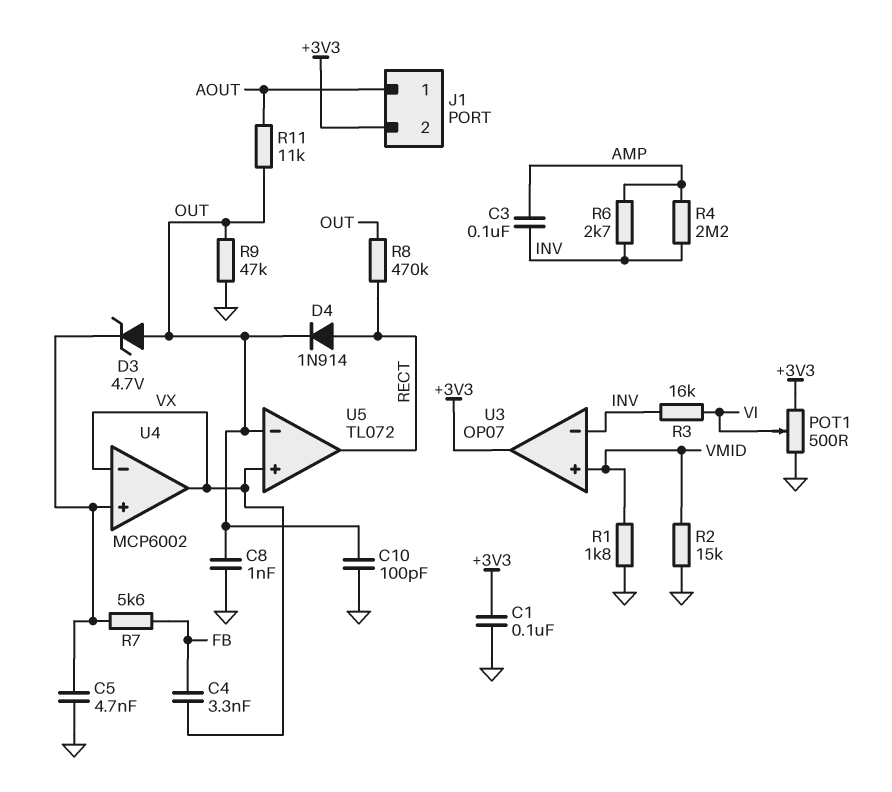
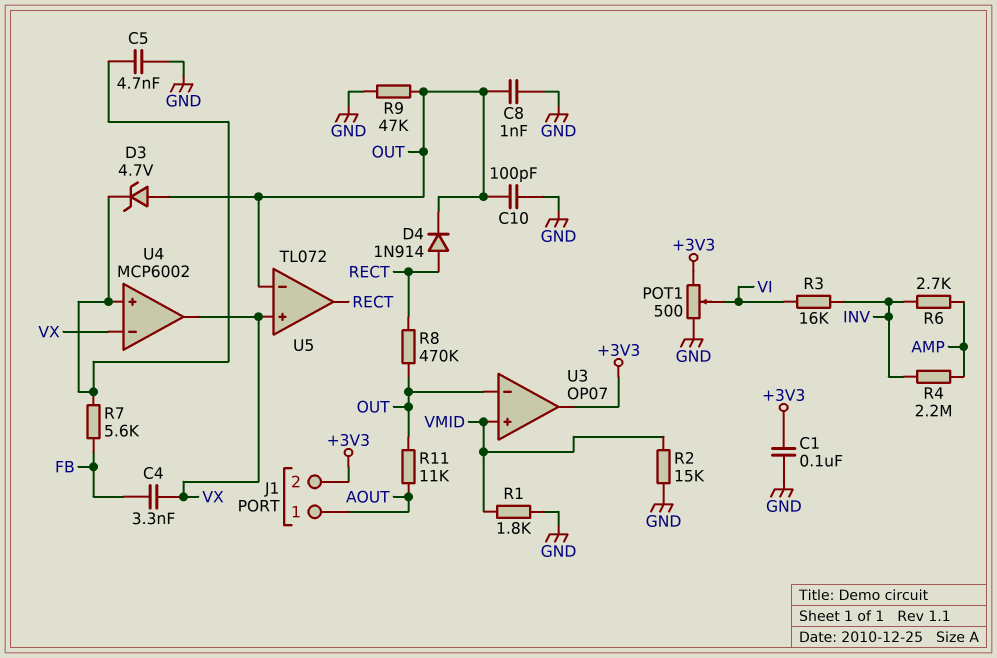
C3: 100nF (AMP, INV) -> none
U3 pin in-: INV -> OUT

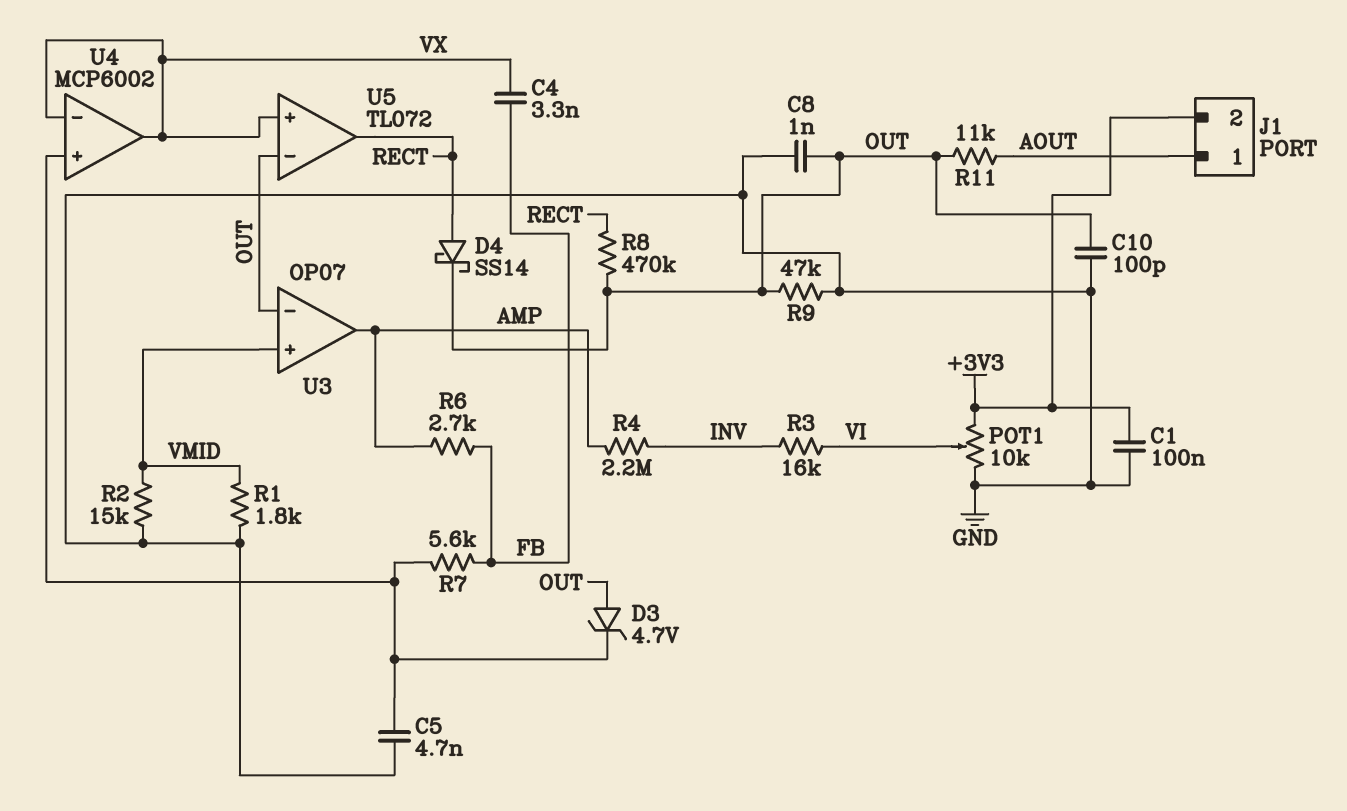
D4: diode 1N914 (A RECT, K OUT) -> schottky SS14 (A RECT, K OUT)
POT1: 500 (+3V3, GND, wiper VI) -> 10k (+3V3, GND, wiper VI)
R6: 2.7k (AMP, INV) -> 2.7k (AMP, FB)
U3 pin out: +3V3 -> AMP

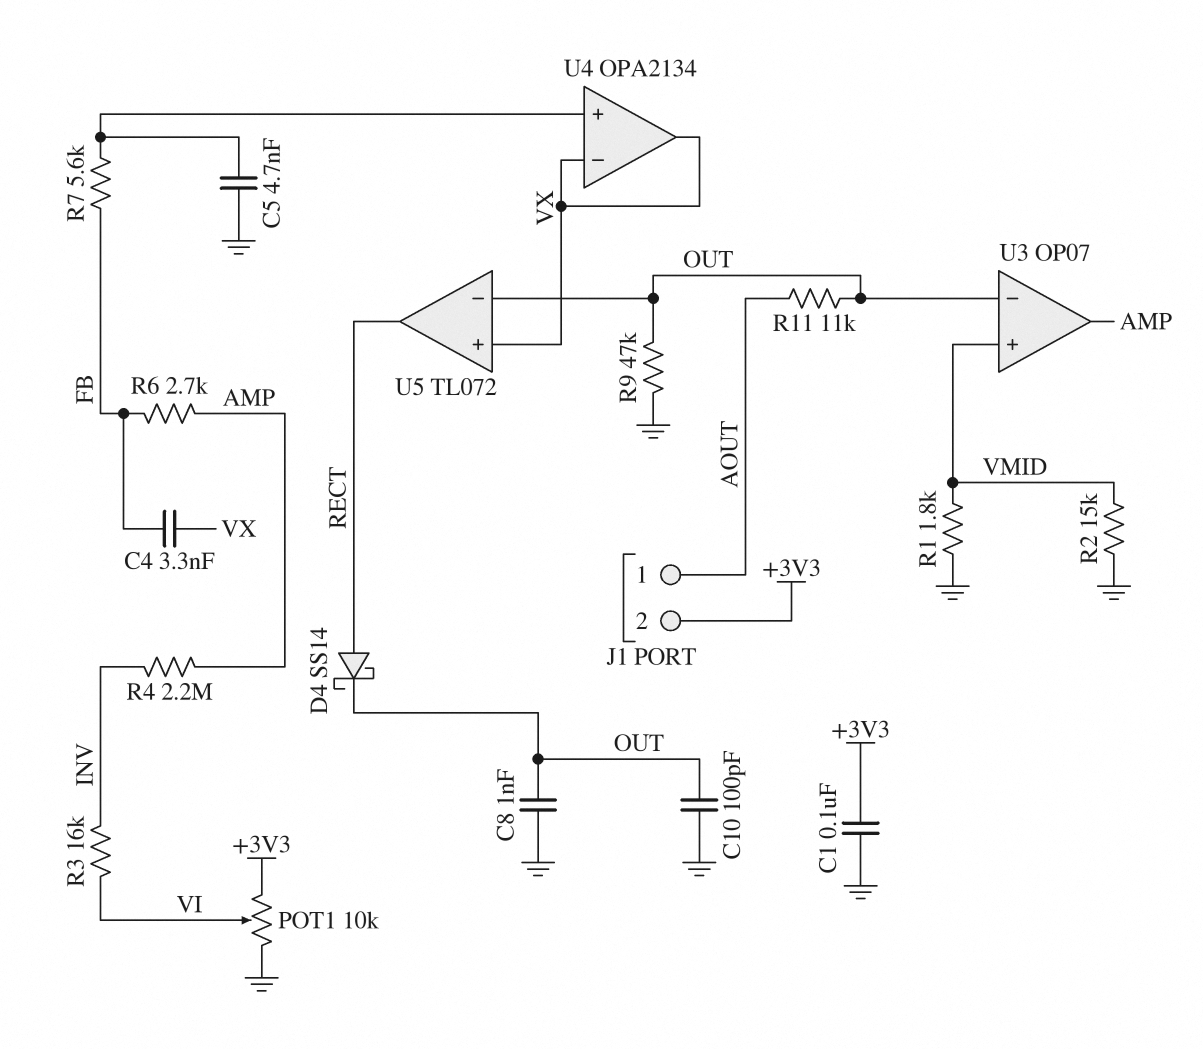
D3: zener 4.7V (A OUT, K U4/in+) -> none
R8: 470k (OUT, RECT) -> none
U4: MCP6002 -> OPA2134

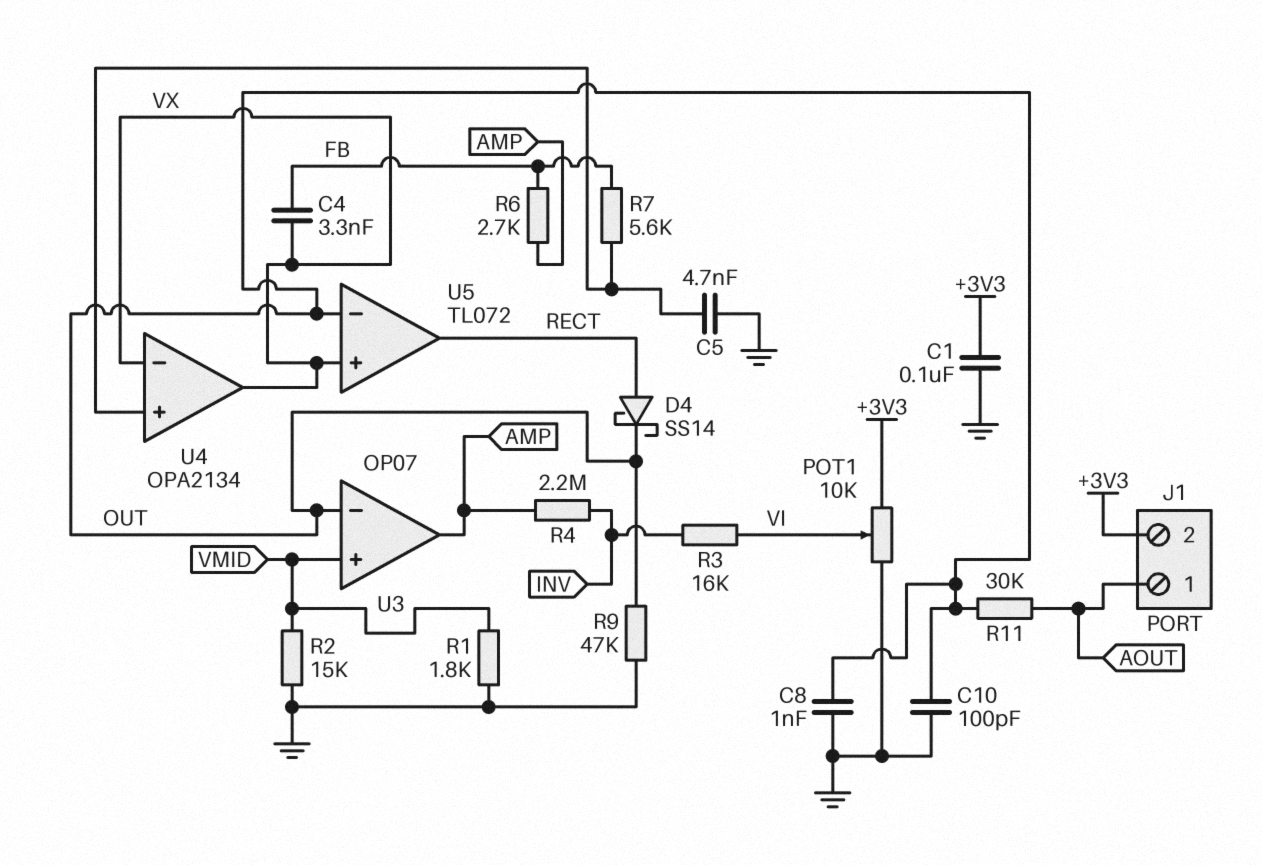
R11: 11k (AOUT, OUT) -> 30k (AOUT, OUT)

